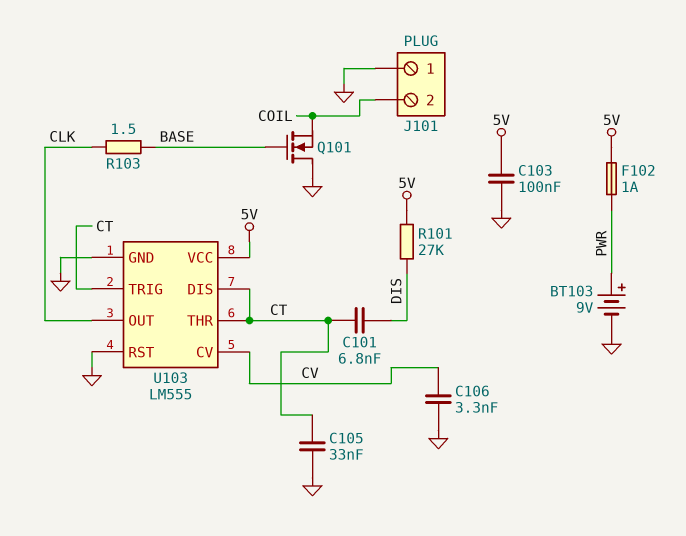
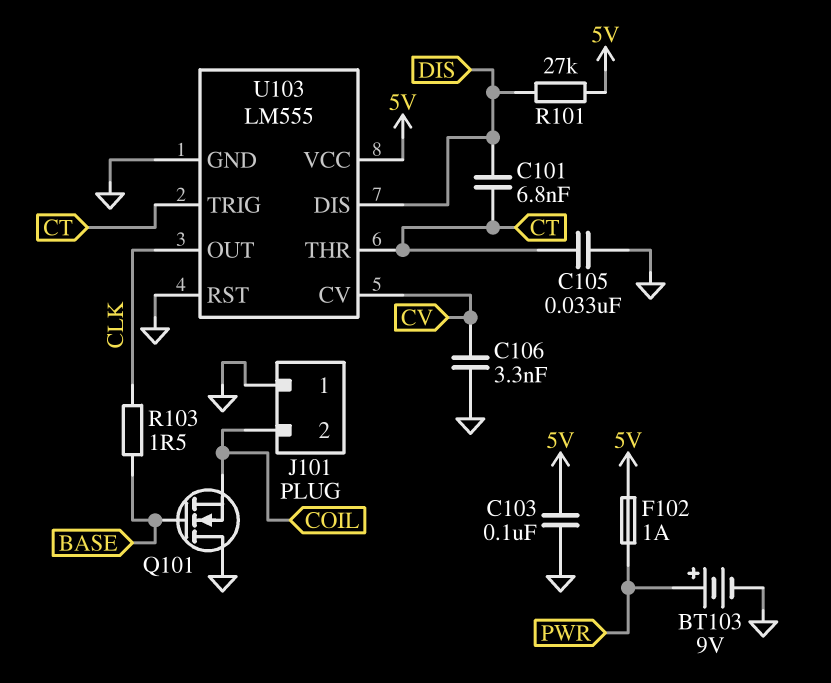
U103 pin DIS: CT -> DIS

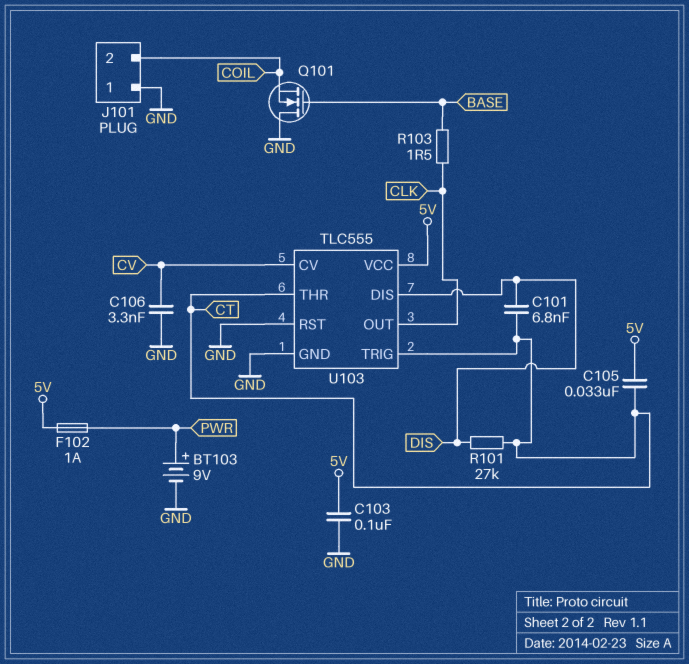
C105: 33nF (CT, GND) -> 33nF (5V, CT)
R101: 27k (5V, DIS) -> 27k (CT, DIS)
U103: LM555 -> TLC555

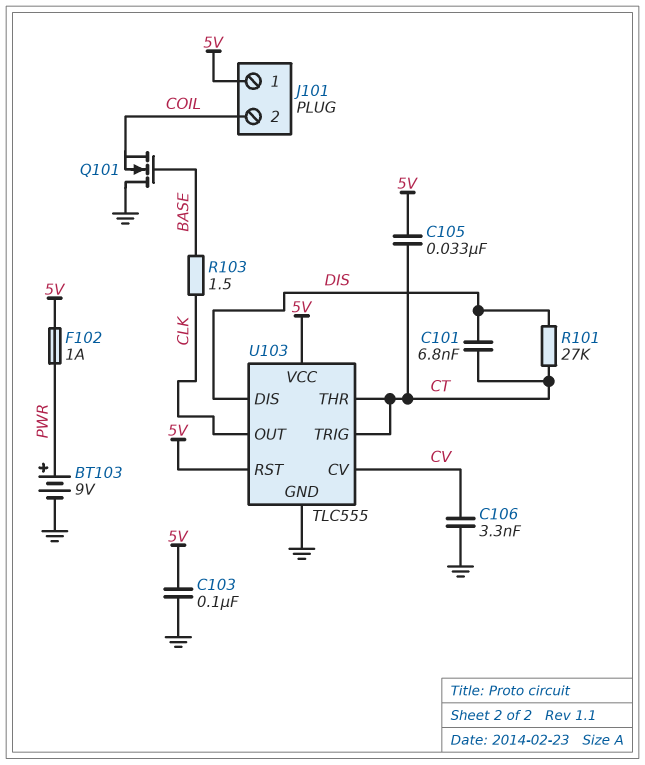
J101 pin 1: GND -> 5V
U103 pin RST: GND -> 5V

